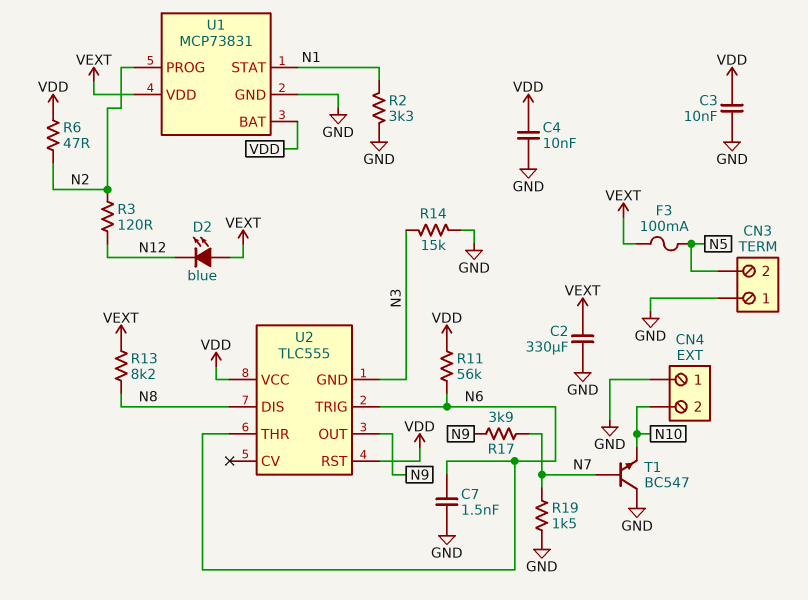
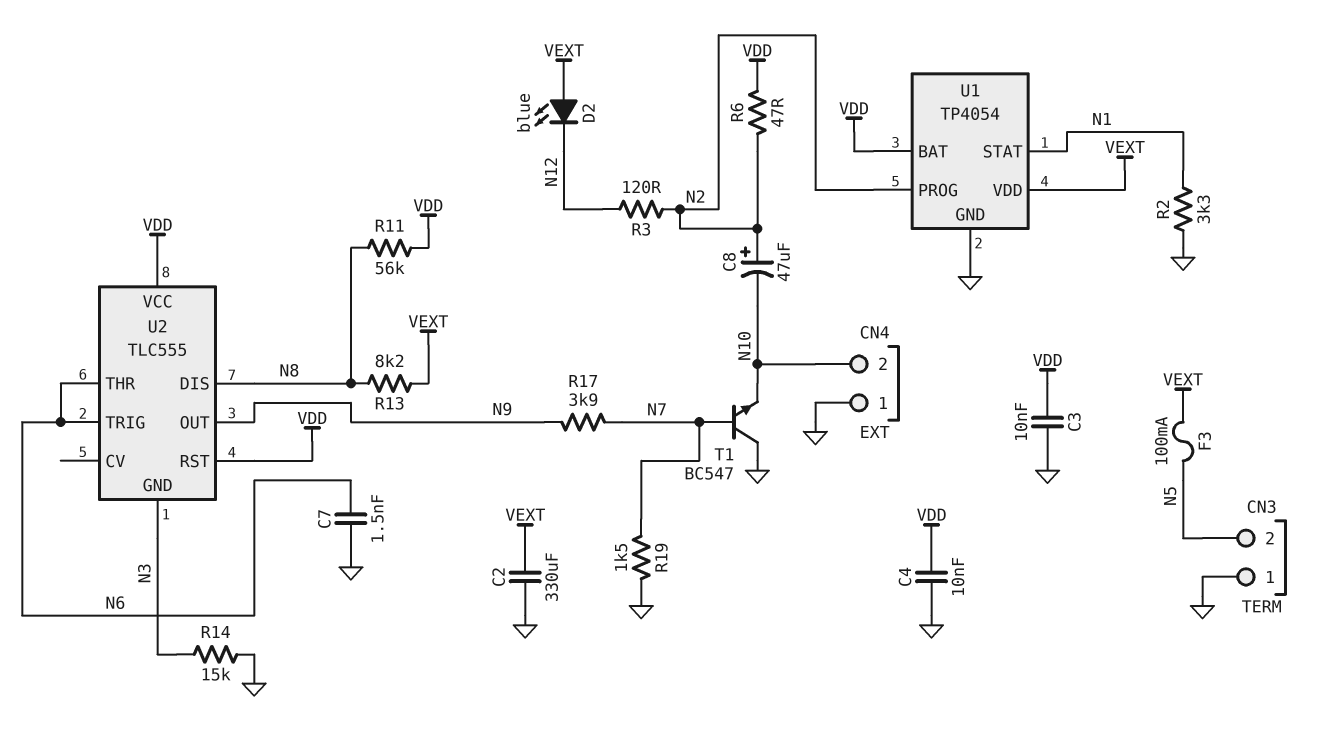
C8: none -> 47uF (plus N2, minus N10)
R11: 56k (N6, VDD) -> 56k (N8, VDD)
U1: MCP73831 -> TP4054

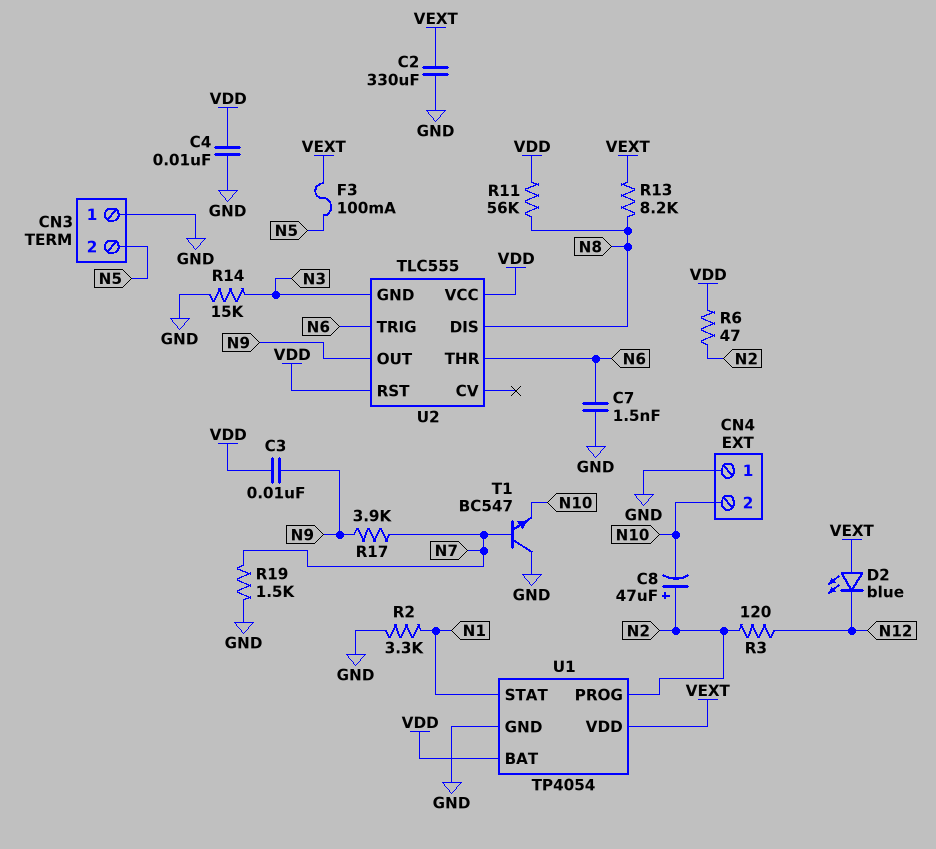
C3: 10nF (GND, VDD) -> 10nF (N9, VDD)

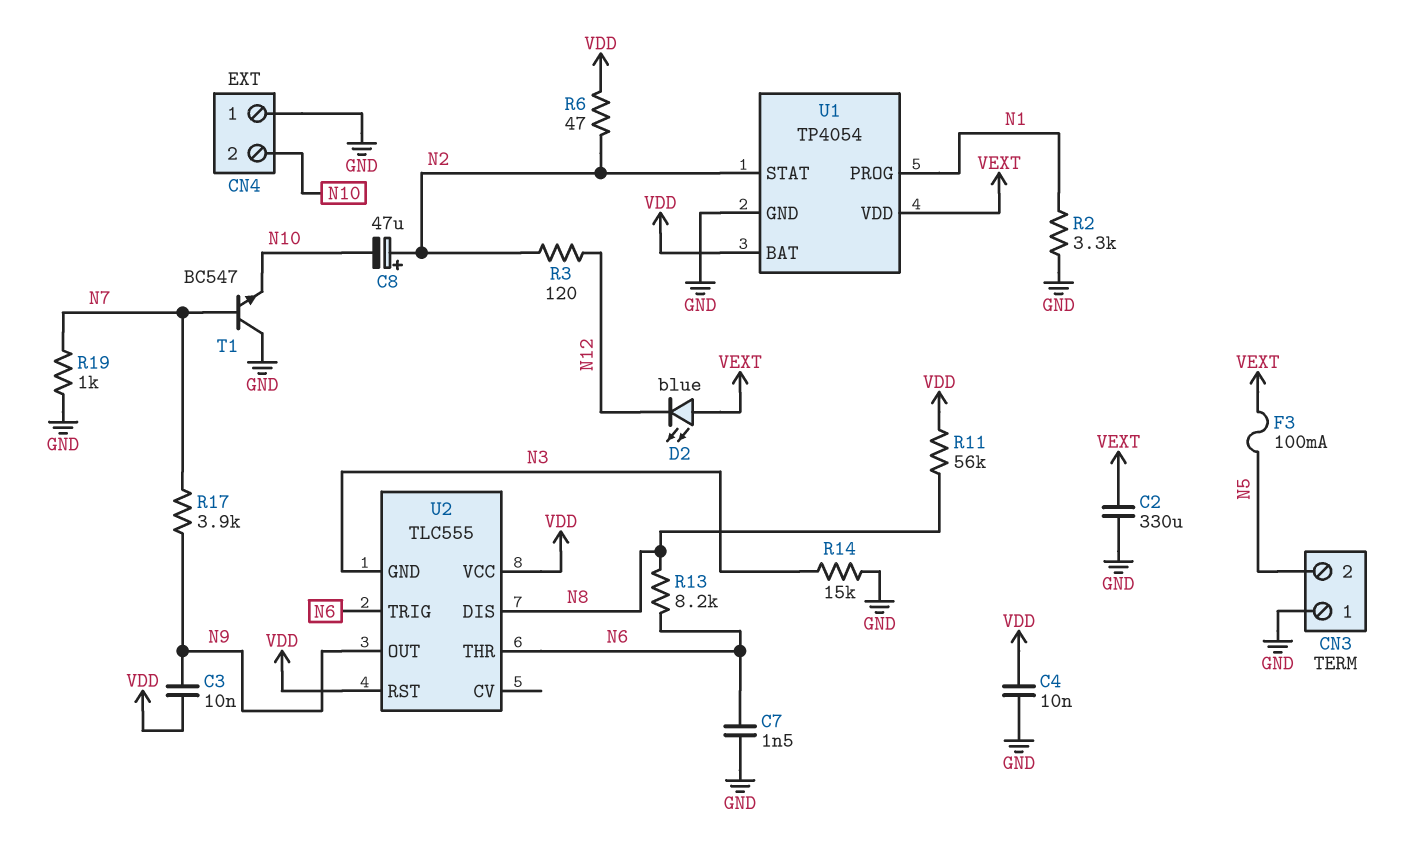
R13: 8.2k (N8, VEXT) -> 8.2k (N6, N8)
R19: 1.5k (GND, N7) -> 1k (GND, N7)
U1 pin PROG: N2 -> N1
U1 pin STAT: N1 -> N2

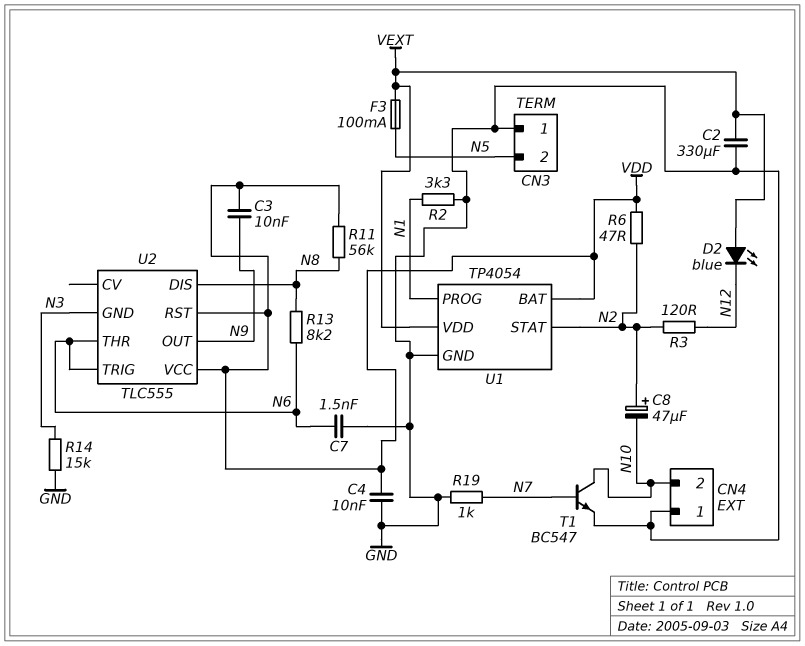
R17: 3.9k (N7, N9) -> none
T1: NPN BC547 (B N7, C GND, E N10) -> NPN BC547 (B N7, C N10, E GND)

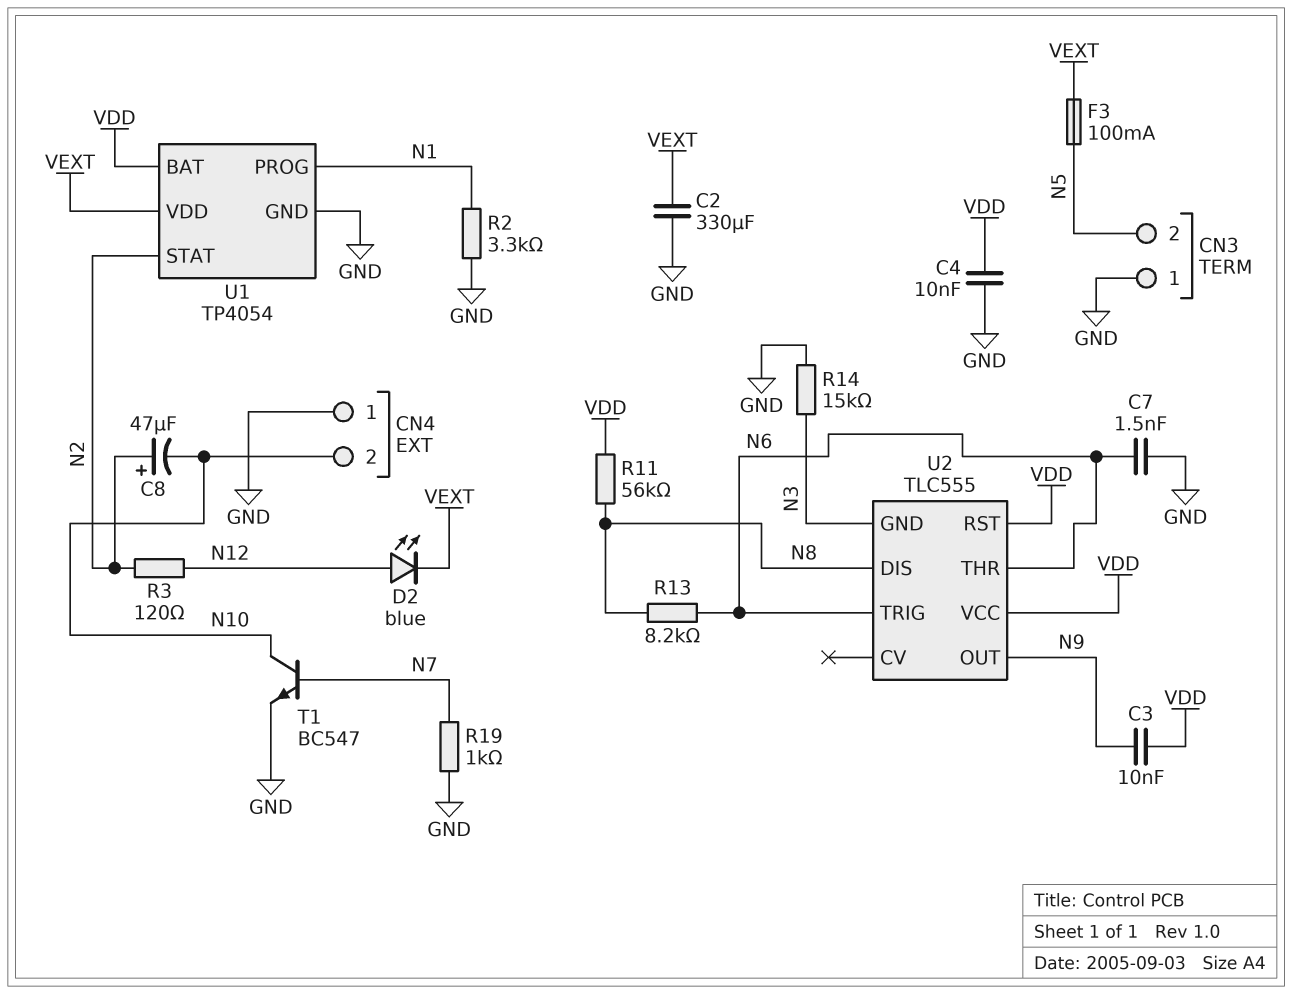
D2: LED blue (A VEXT, K N12) -> LED blue (A N12, K VEXT)
R6: 47 (N2, VDD) -> none

